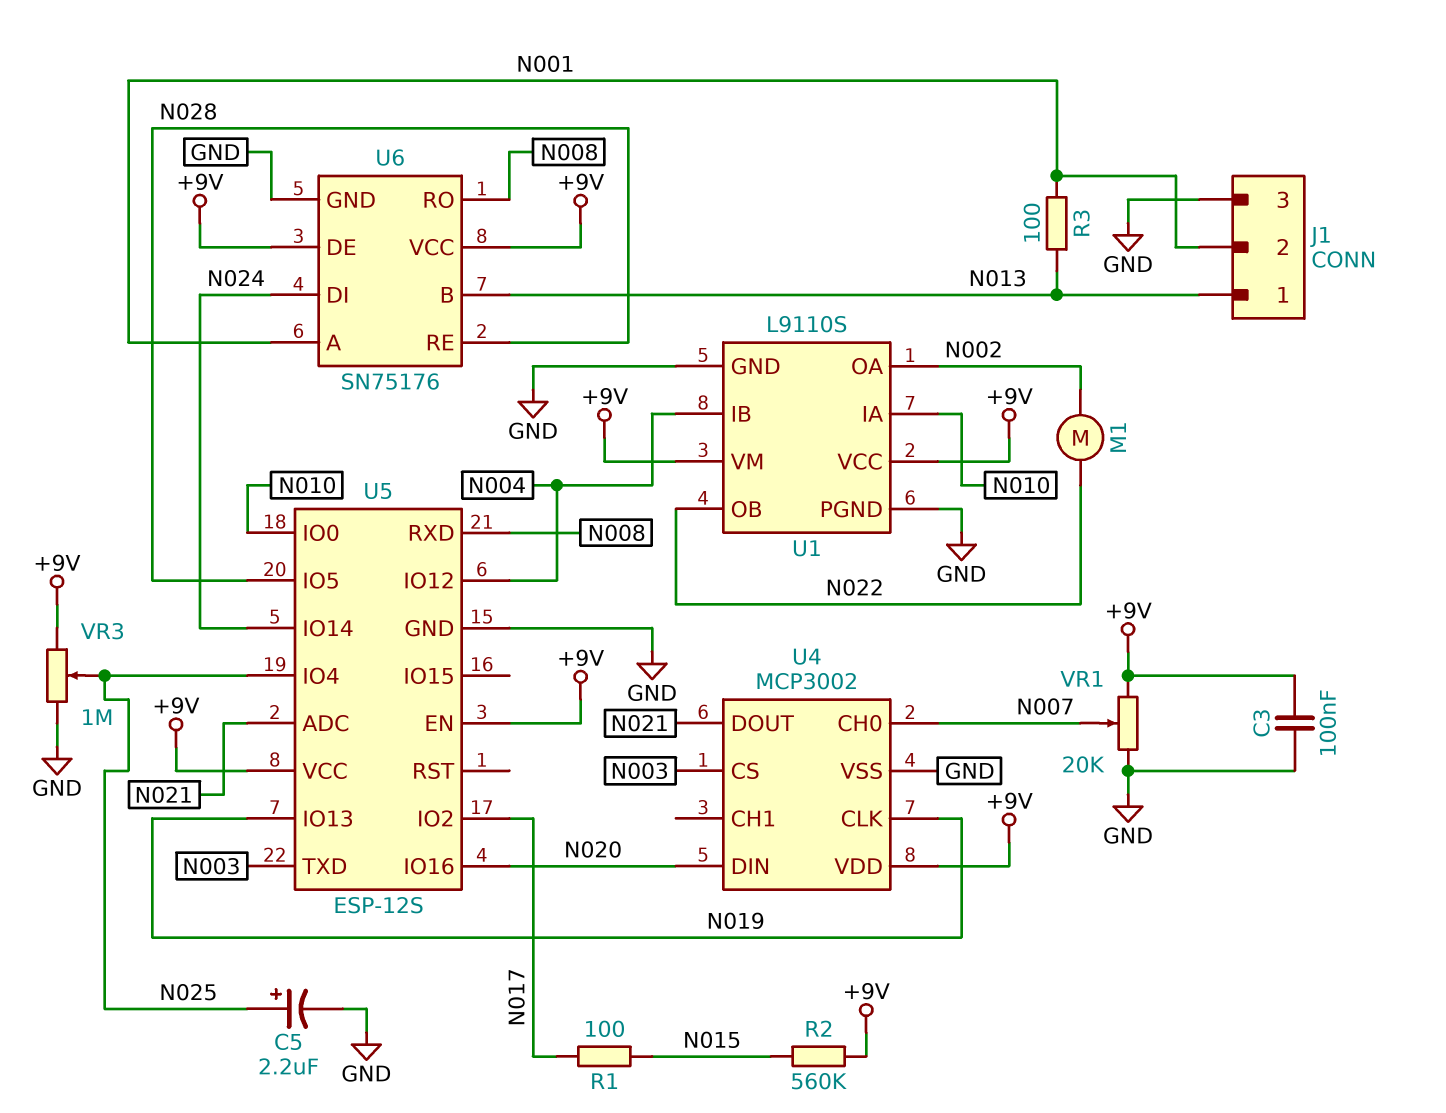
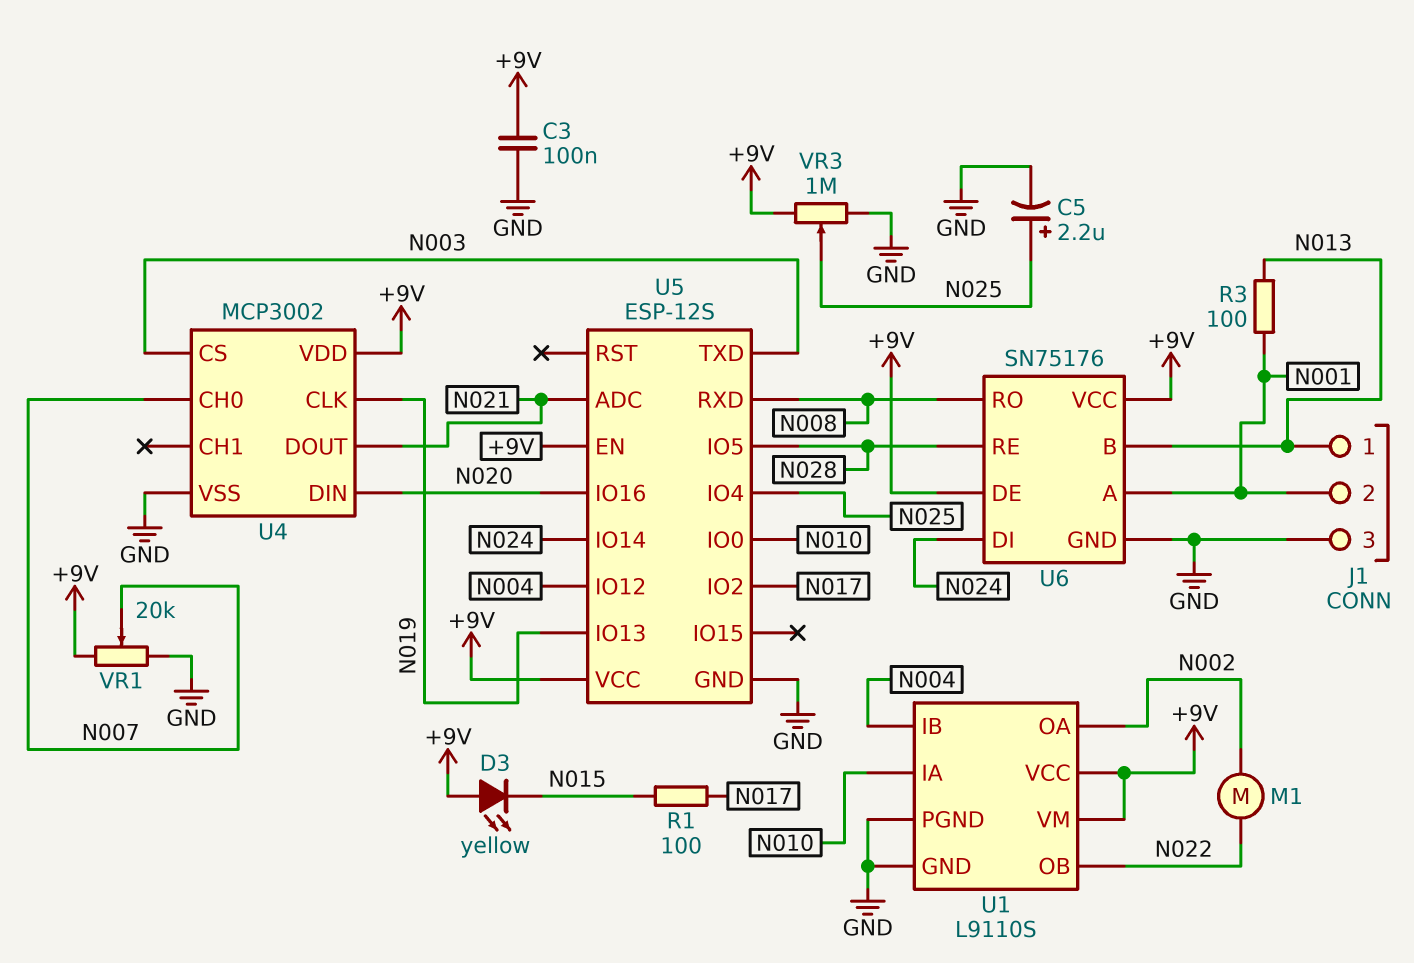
D3: none -> LED yellow (A +9V, K N015)
R2: 560k (+9V, N015) -> none

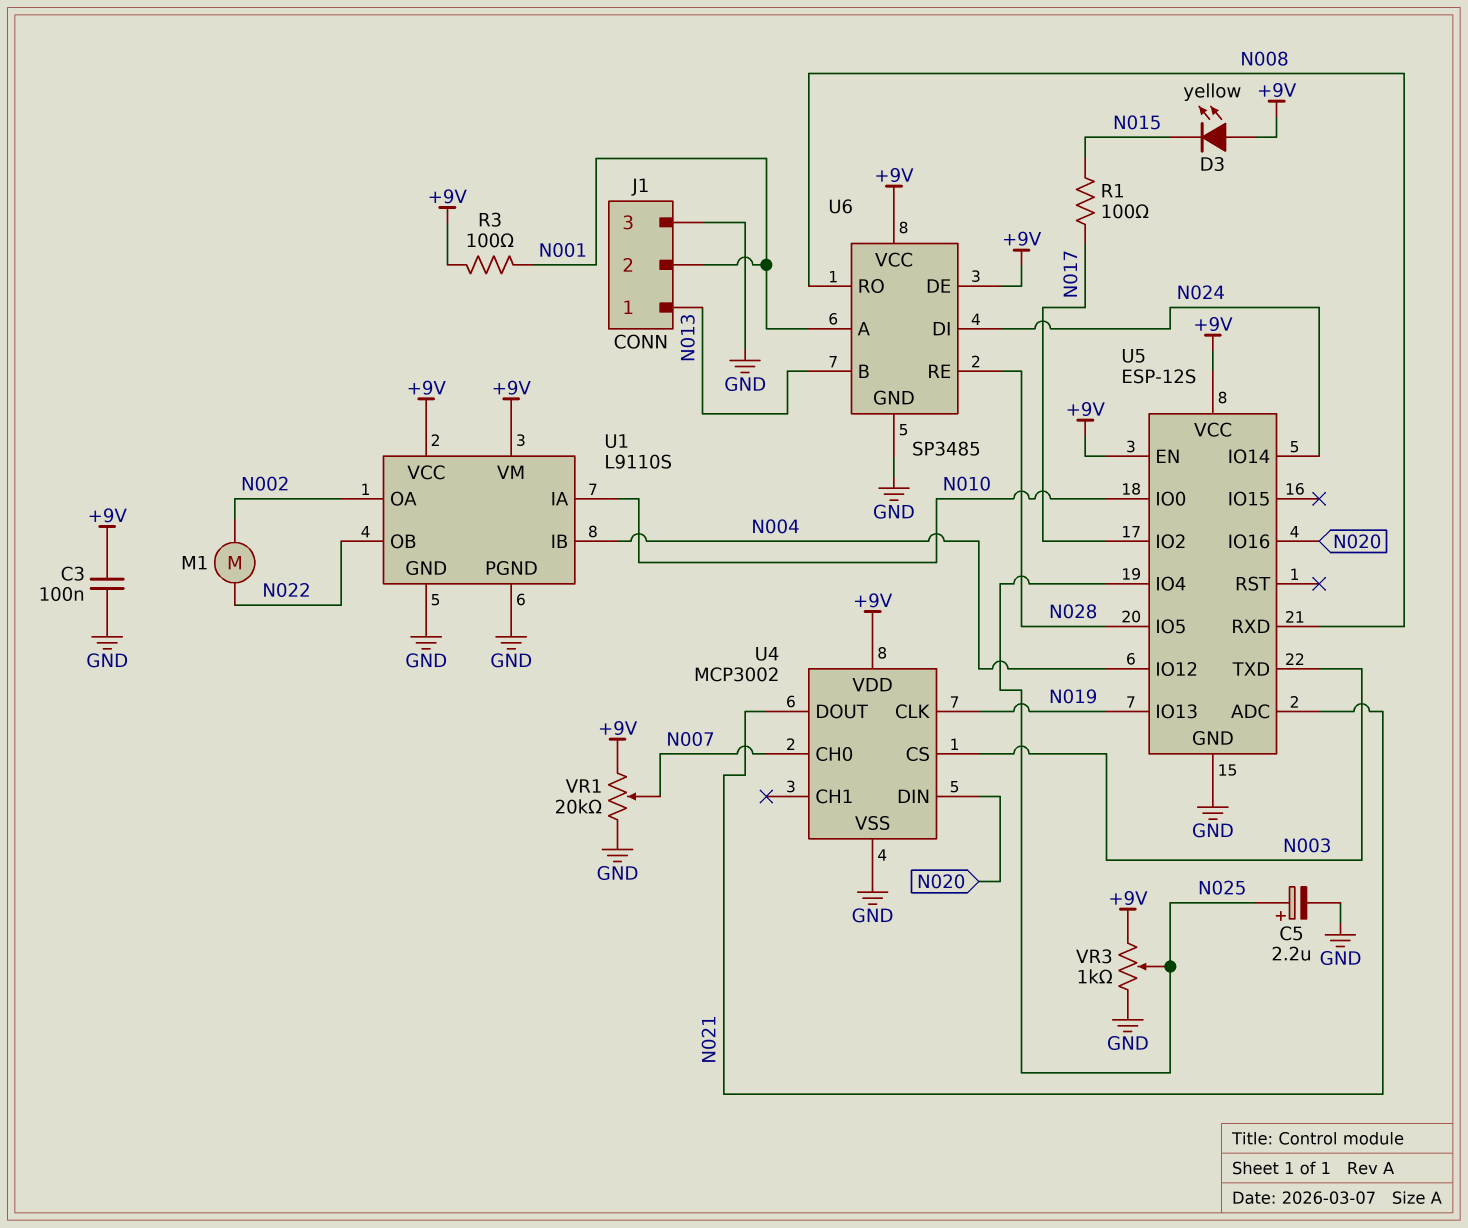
R3: 100 (N001, N013) -> 100 (+9V, N001)
U6: SN75176 -> SP3485
VR3: 1M (+9V, GND, wiper N025) -> 1k (+9V, GND, wiper N025)

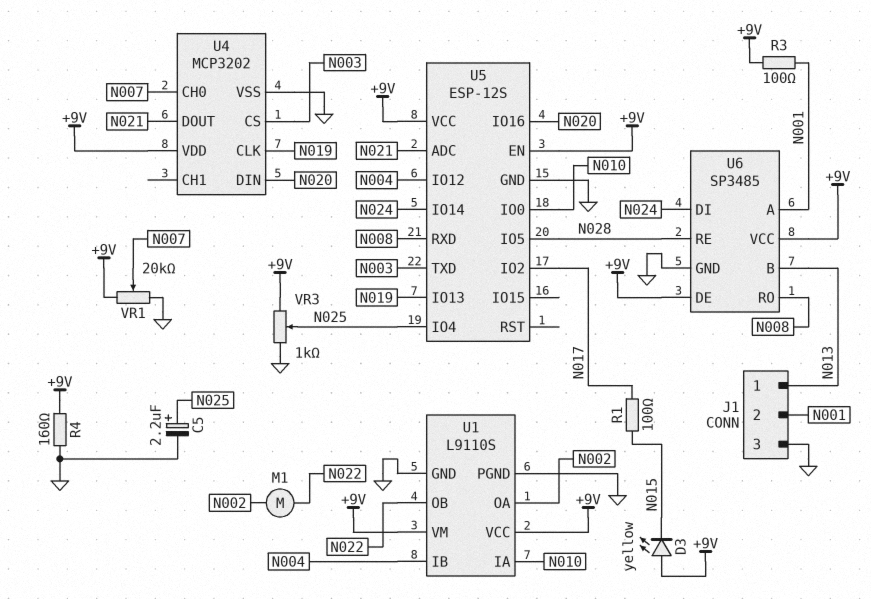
C3: 100nF (+9V, GND) -> none
R4: none -> 160 (+9V, GND)
U4: MCP3002 -> MCP3202

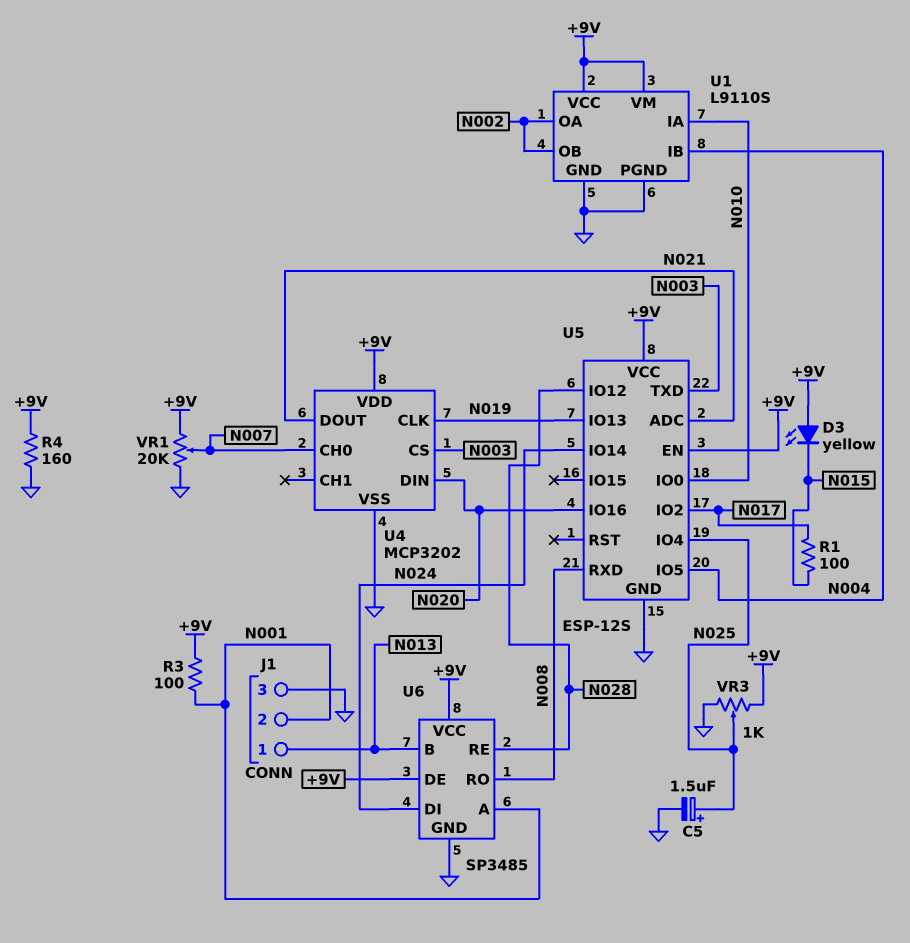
C5: 2.2uF (plus N025, minus GND) -> 1.5uF (plus N025, minus GND)
M1: motor (N002, N022) -> none
U1 pin OB: N022 -> N002
U5 pin IO5: N028 -> N004
U5 pin IO12: N004 -> N028

